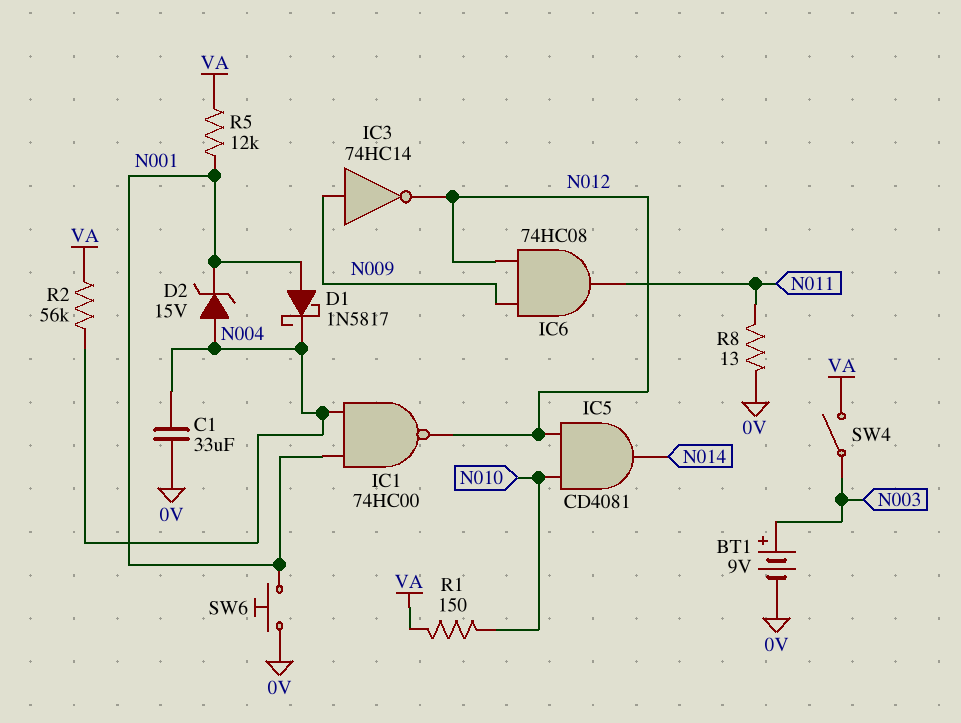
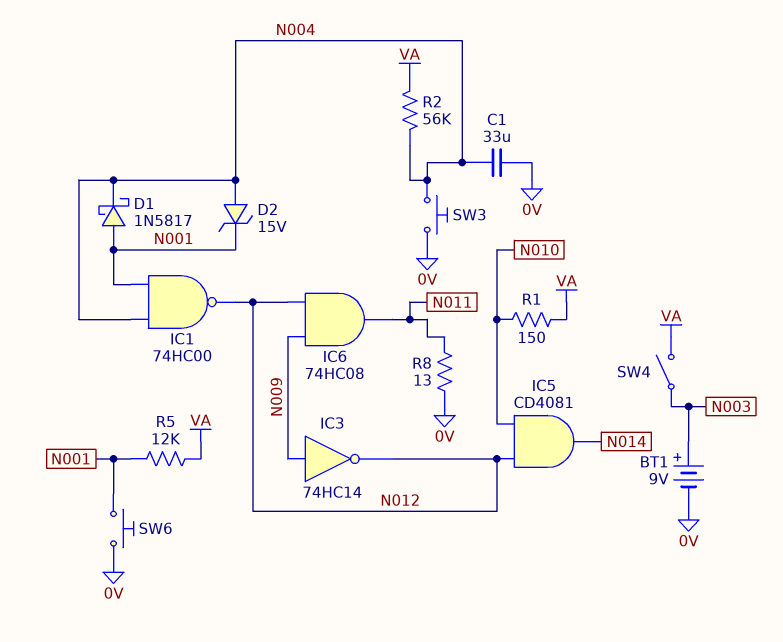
SW3: none -> button (0V, N004)

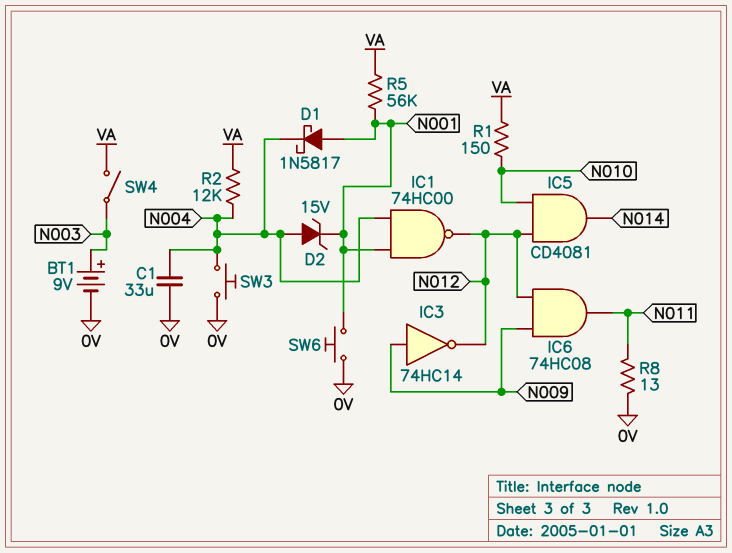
R2: 56k (N004, VA) -> 12k (N004, VA)
R5: 12k (N001, VA) -> 56k (N001, VA)

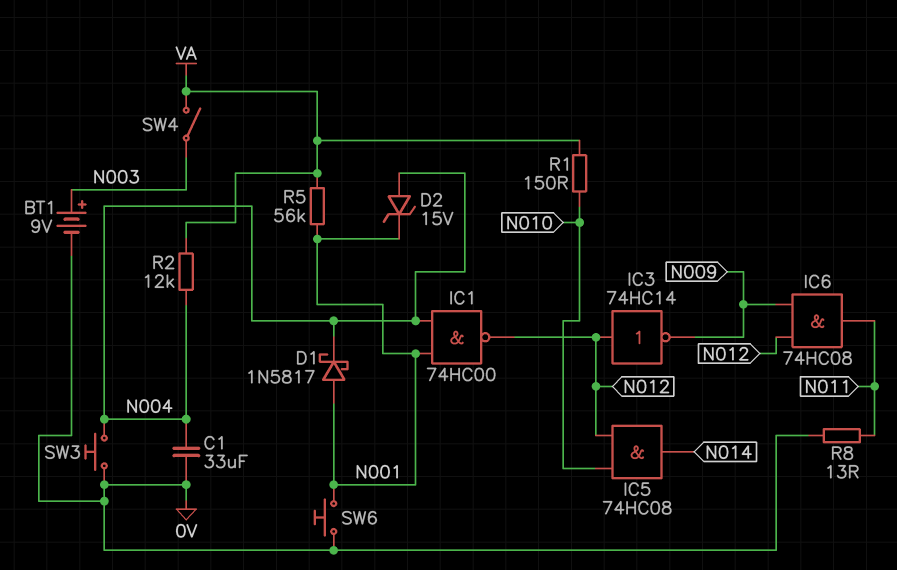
IC3: NOT 74HC14 (in N009, out N012) -> NOT 74HC14 (in N012, out N009)
IC5: AND CD4081 (in N010, in N012, out N014) -> AND 74HC08 (in N010, in N012, out N014)

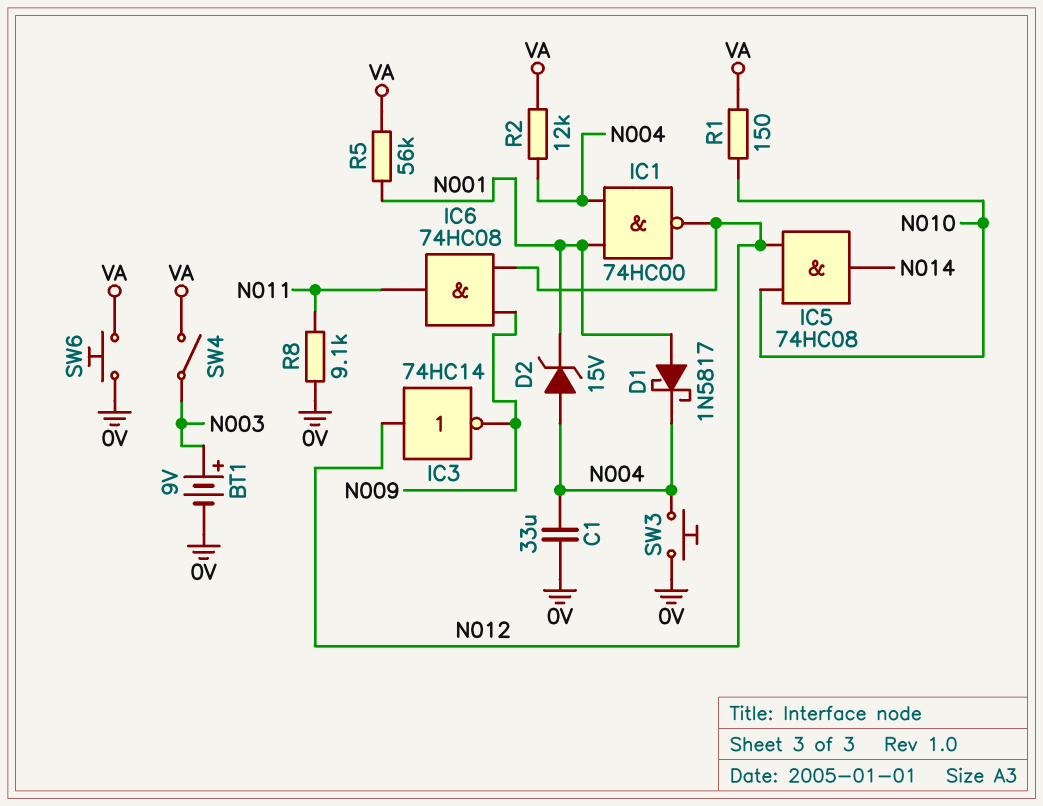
R8: 13 (0V, N011) -> 9.1k (0V, N011)
SW6: button (0V, N001) -> button (0V, VA)

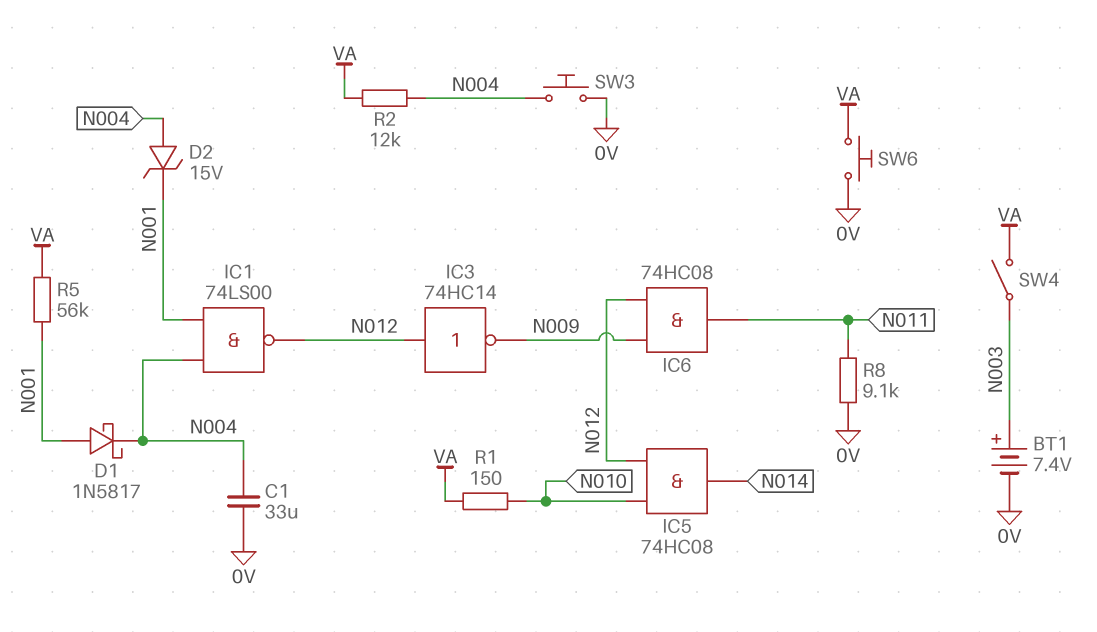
BT1: 9V (plus N003, minus 0V) -> 7.4V (plus N003, minus 0V)
IC1: NAND 74HC00 (in N001, in N004, out N012) -> NAND 74LS00 (in N001, in N004, out N012)

